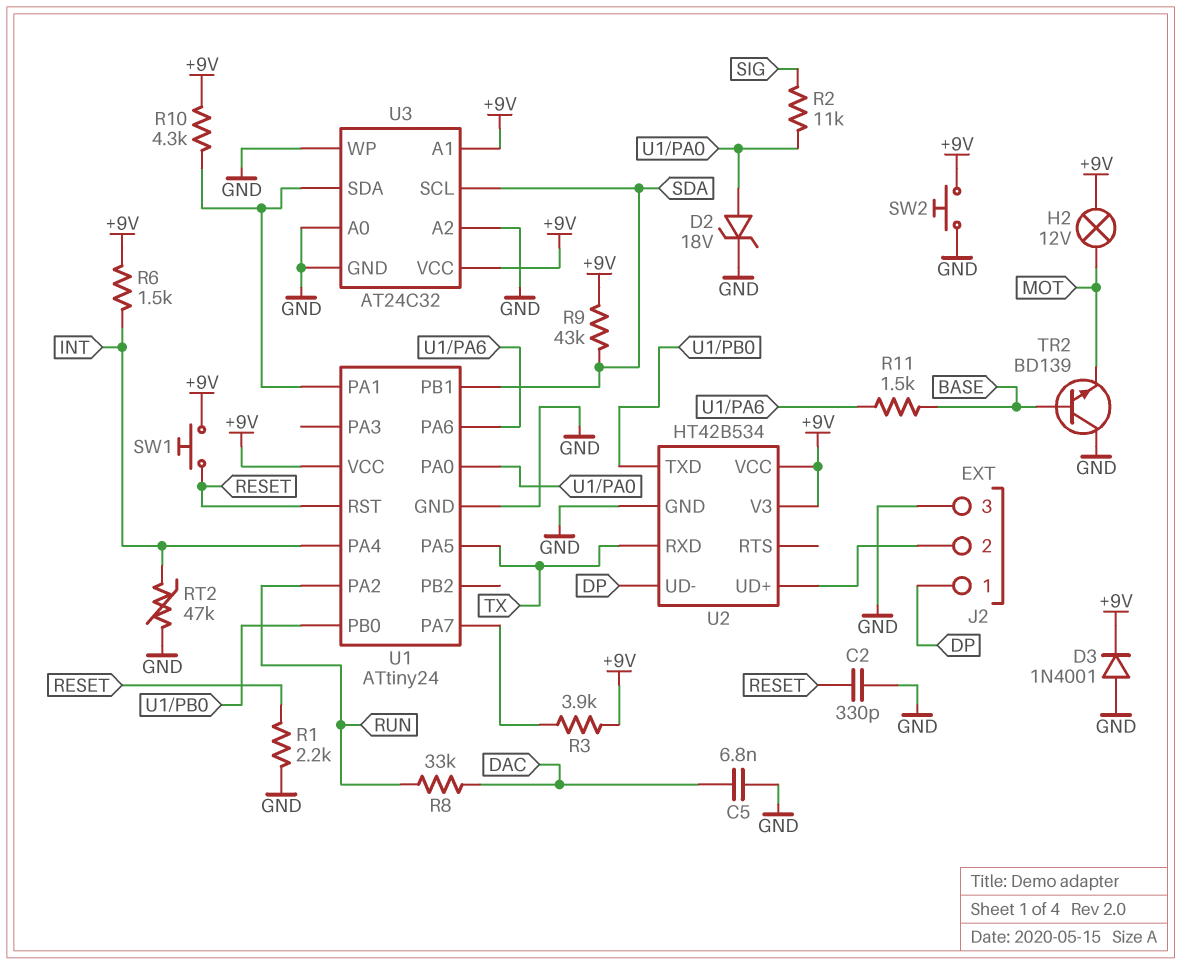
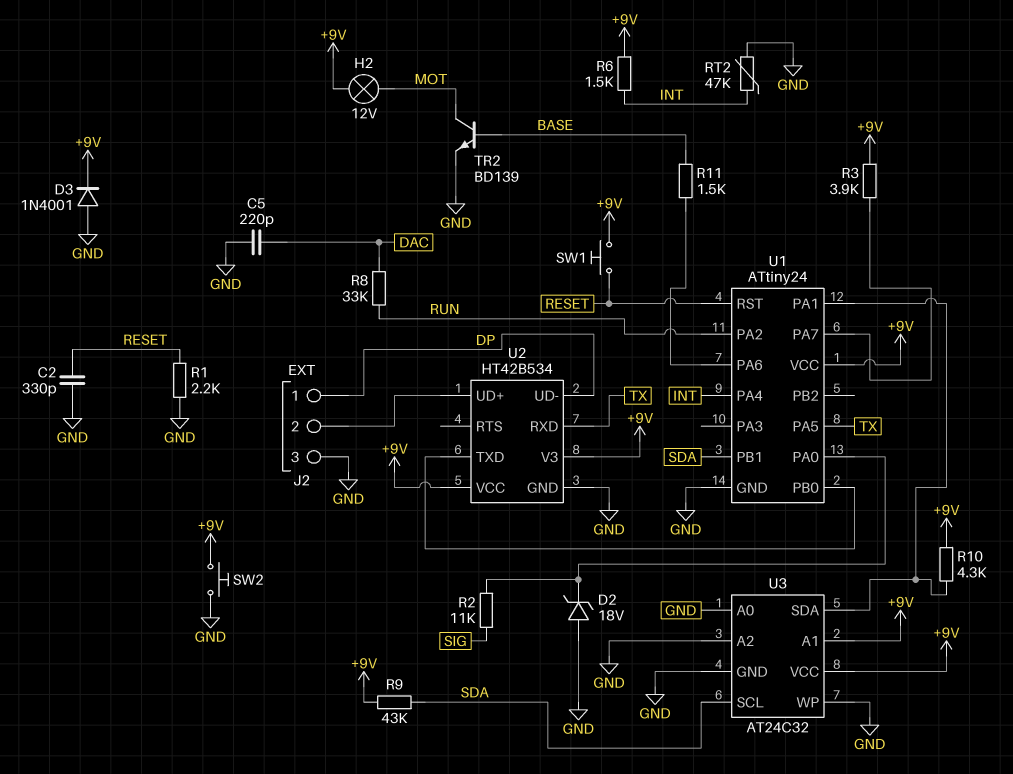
C5: 6.8nF (DAC, GND) -> 220pF (DAC, GND)
D2: zener 18V (A U1/PA0, K GND) -> zener 18V (A GND, K U1/PA0)
TR2: NPN BD139 (B BASE, C GND, E MOT) -> NPN BD139 (B BASE, C MOT, E GND)

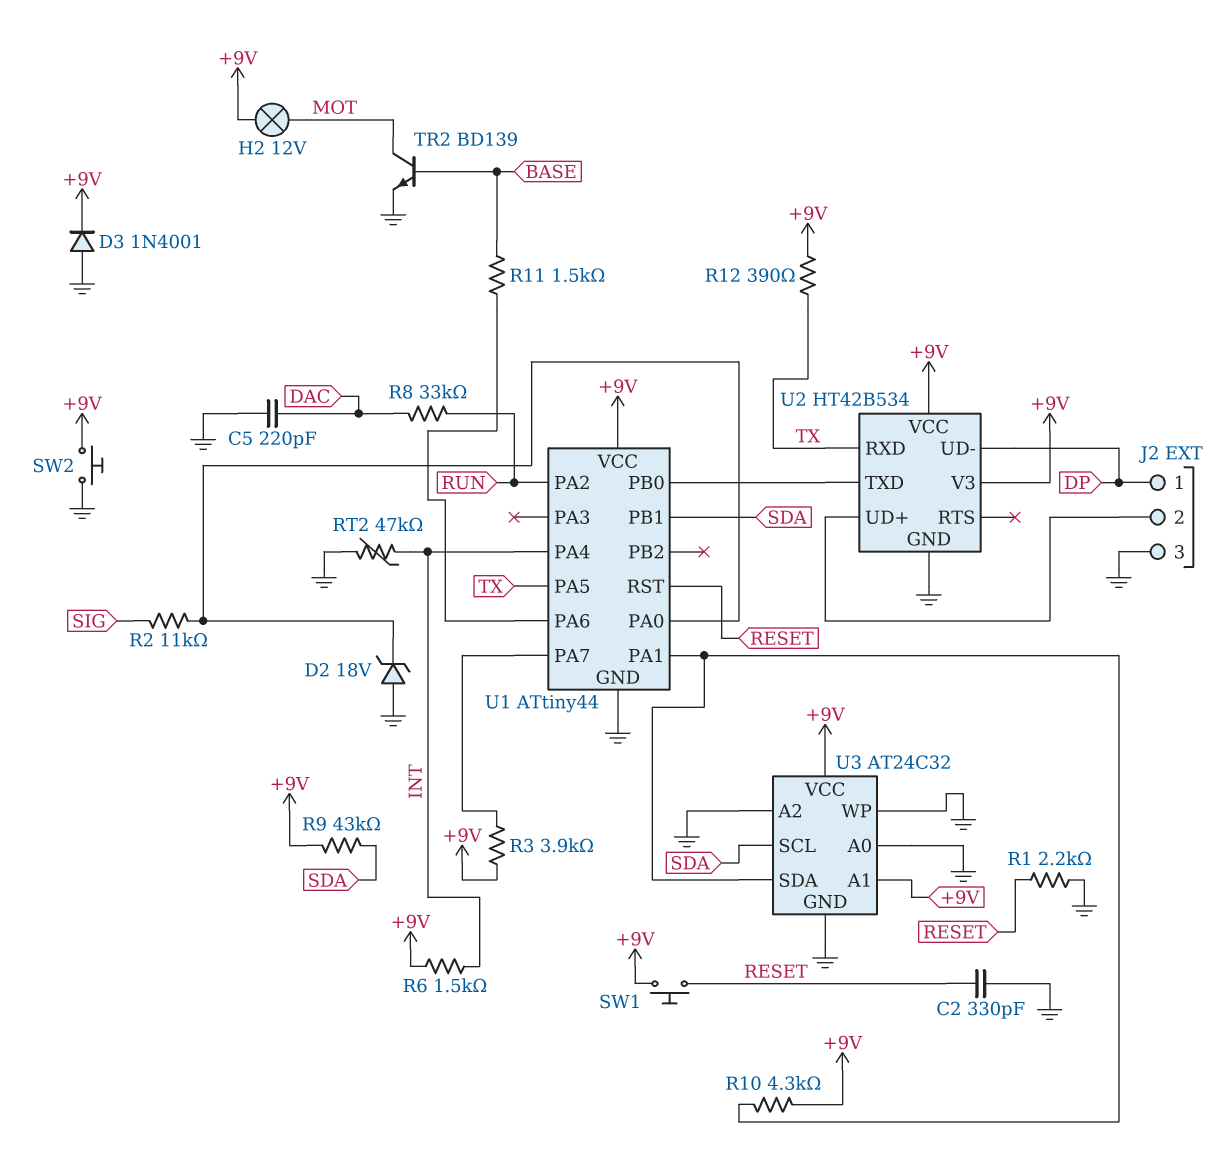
R12: none -> 390 (+9V, TX)
U1: ATtiny24 -> ATtiny44

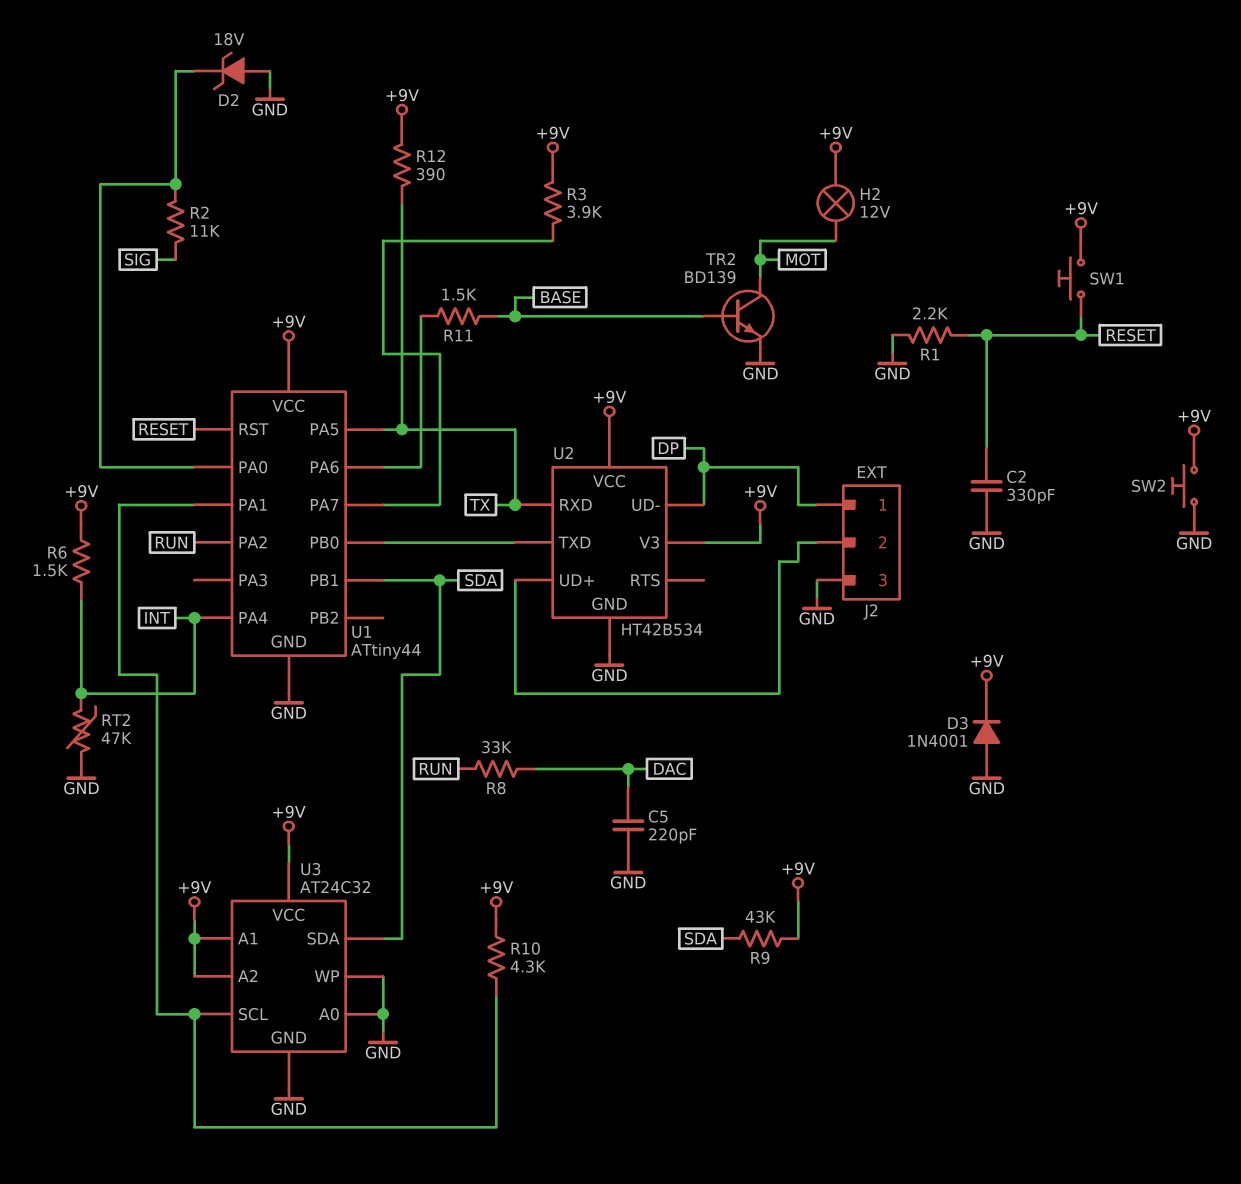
U3 pin A2: GND -> +9V
U3 pin SCL: SDA -> U1/PA1
U3 pin SDA: U1/PA1 -> SDA

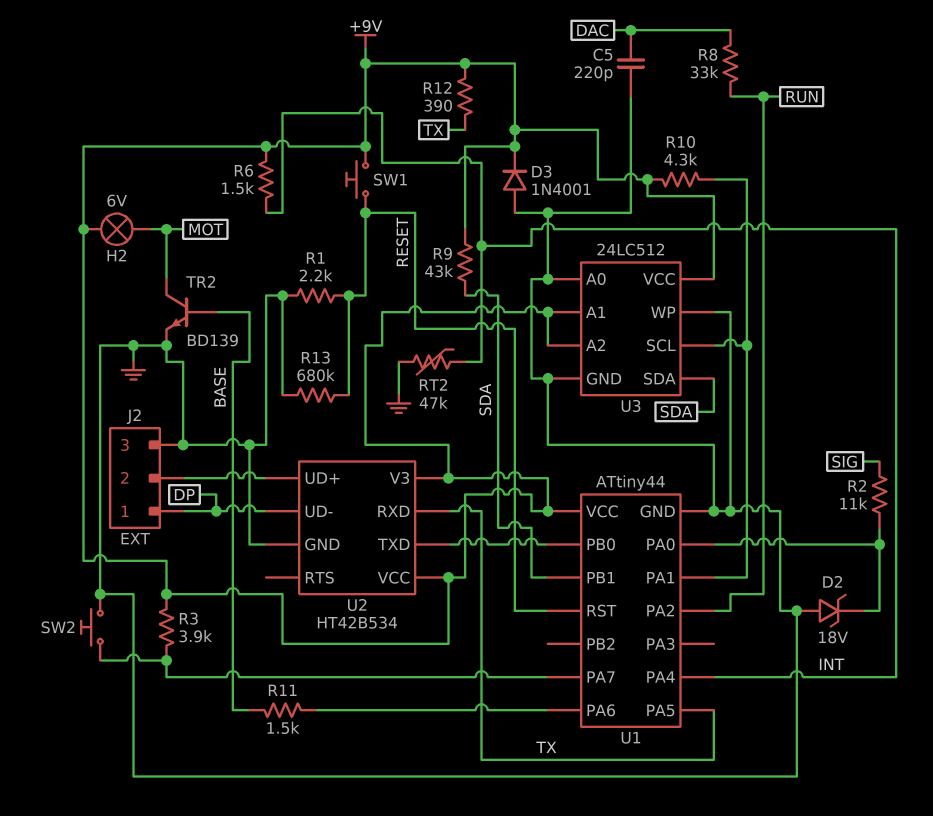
C2: 330pF (GND, RESET) -> none
H2: lamp 12V (+9V, MOT) -> lamp 6V (+9V, MOT)
R13: none -> 680k (GND, RESET)
SW2: button (+9V, GND) -> button (GND, U1/PA7)
U3: AT24C32 -> 24LC512

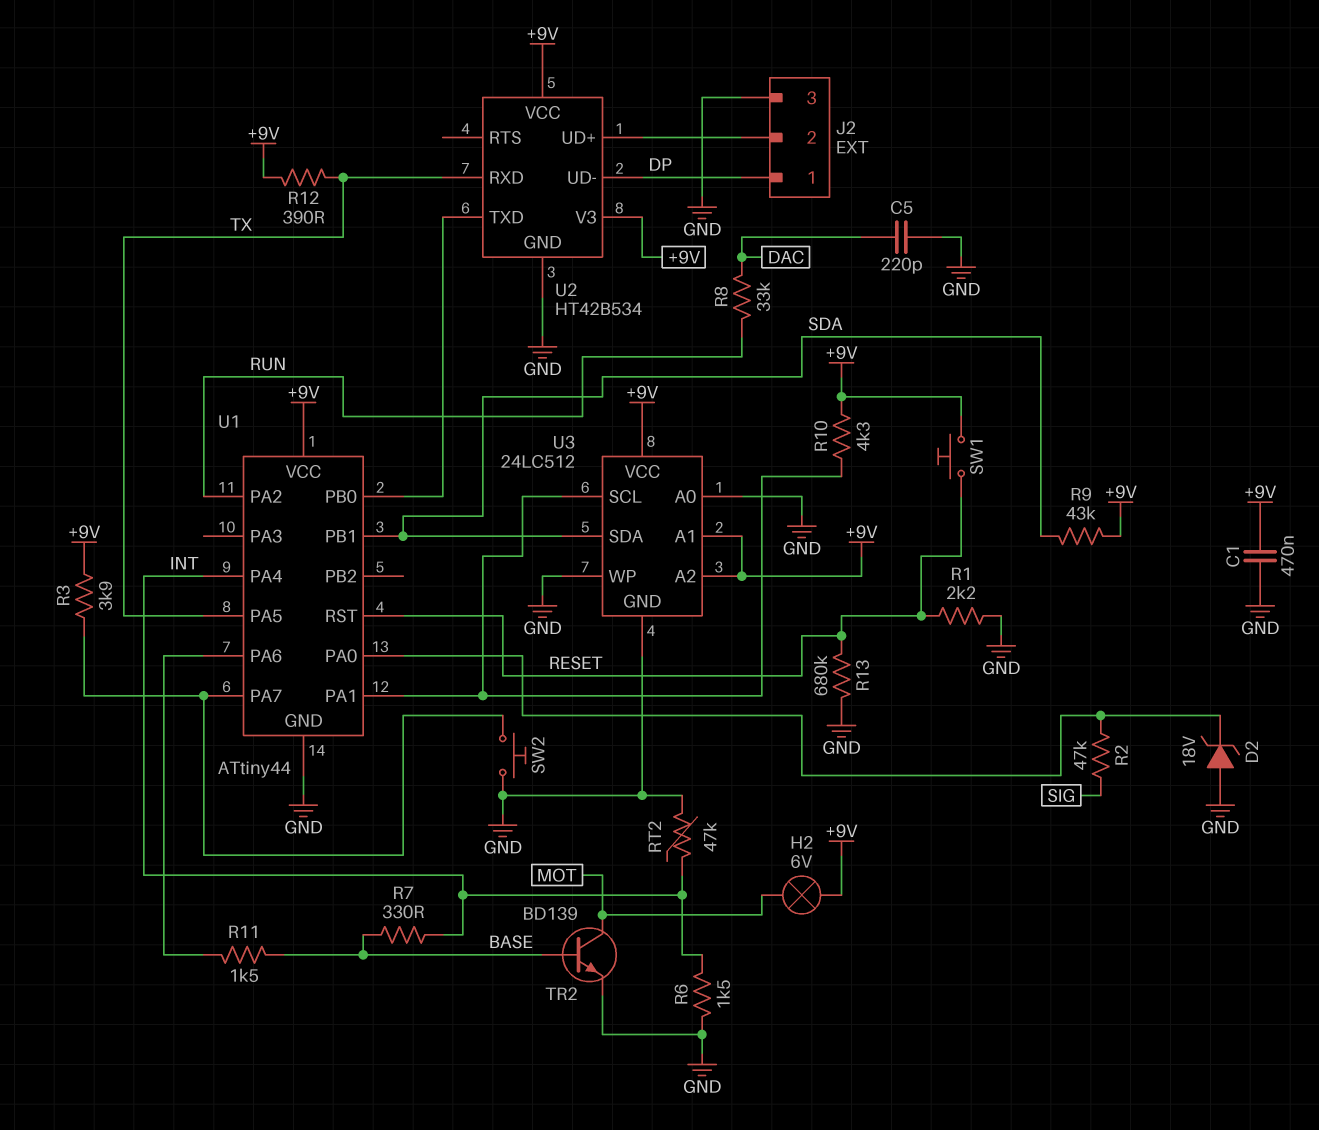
C1: none -> 470nF (+9V, GND)
D3: diode 1N4001 (A GND, K +9V) -> none
R2: 11k (SIG, U1/PA0) -> 47k (SIG, U1/PA0)
R6: 1.5k (+9V, INT) -> 1.5k (GND, INT)
R7: none -> 330 (BASE, INT)

